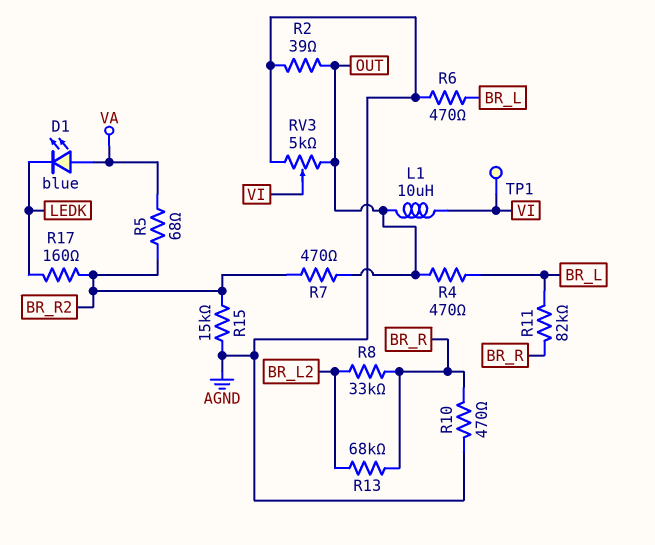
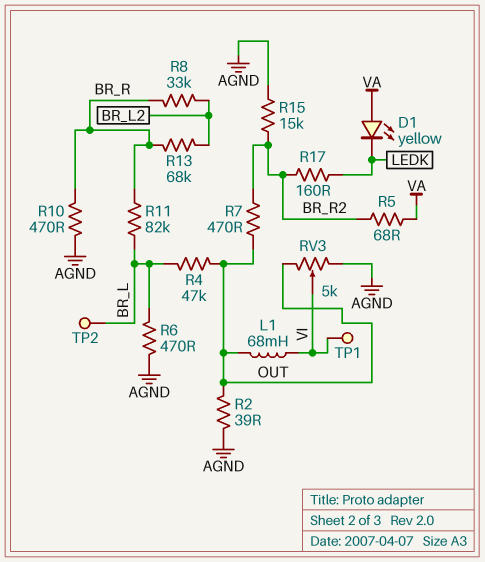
D1: LED blue (A VA, K LEDK) -> LED yellow (A VA, K LEDK)
L1: 10uH (OUT, VI) -> 68mH (OUT, VI)
R4: 470 (BR_L, OUT) -> 47k (BR_L, OUT)
TP2: none -> test point (BR_L)

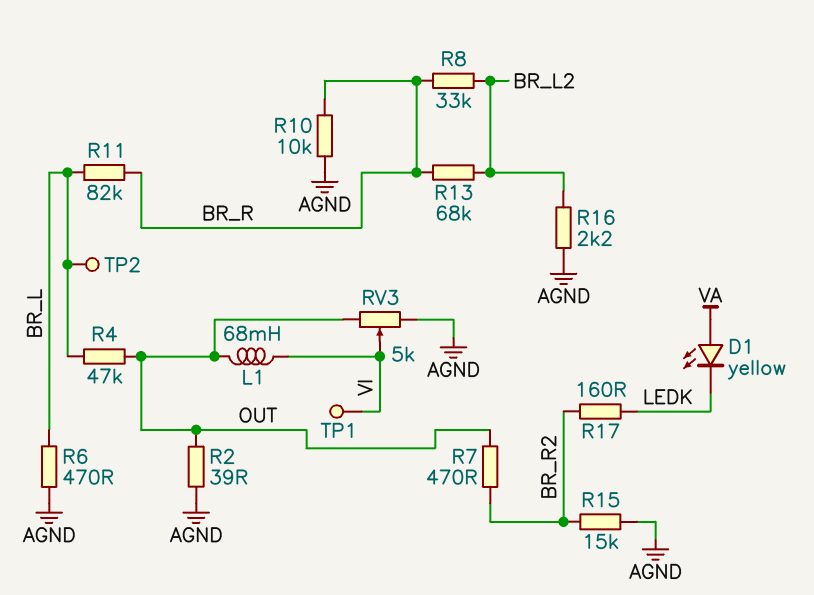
R5: 68 (BR_R2, VA) -> none
R10: 470 (AGND, BR_R) -> 10k (AGND, BR_R)
R16: none -> 2.2k (AGND, BR_L2)

